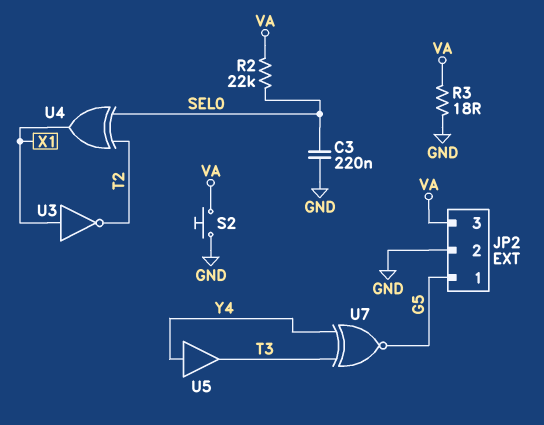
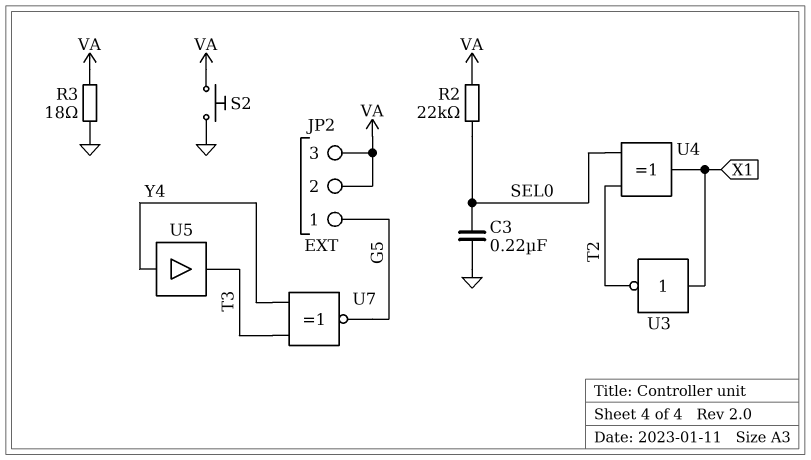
JP2 pin 2: GND -> VA

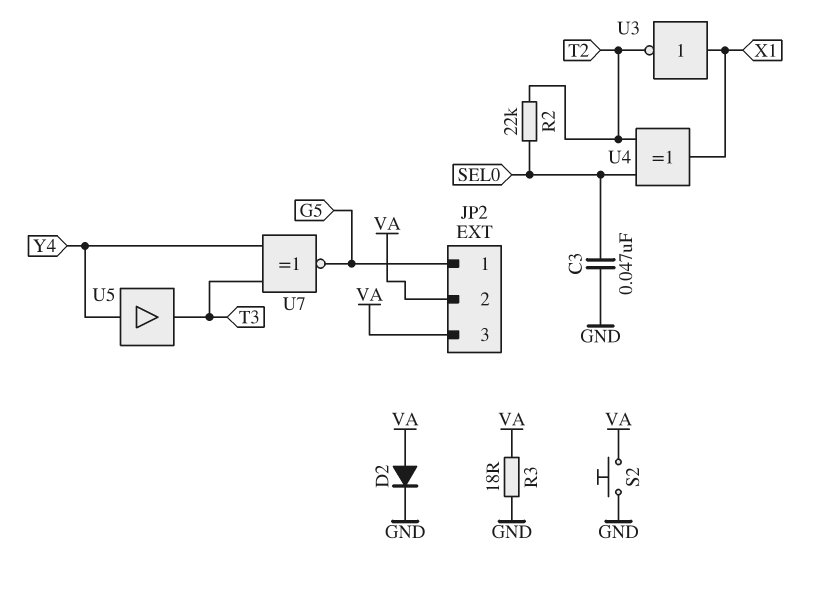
C3: 220nF (GND, SEL0) -> 47nF (GND, SEL0)
D2: none -> diode (A VA, K GND)
R2: 22k (SEL0, VA) -> 22k (SEL0, T2)

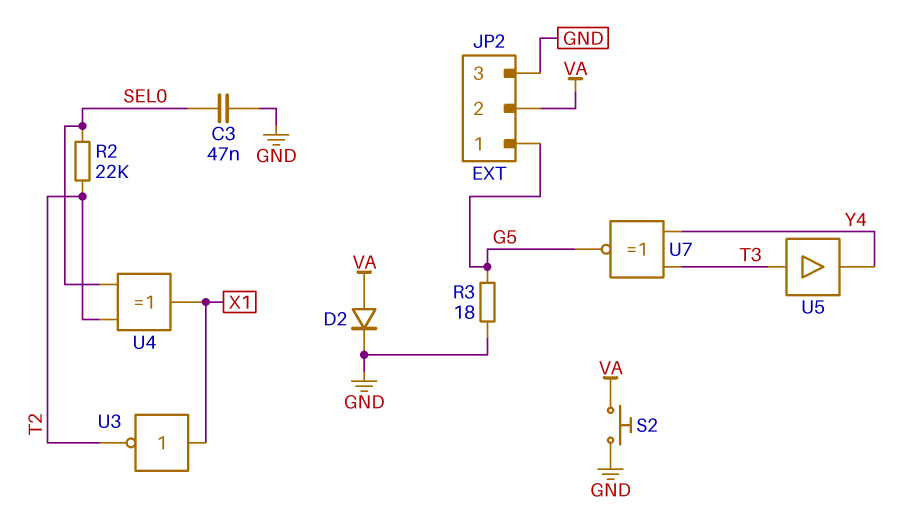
JP2 pin 3: VA -> GND
R3: 18 (GND, VA) -> 18 (G5, GND)
U5: buffer (in Y4, out T3) -> buffer (in T3, out Y4)

